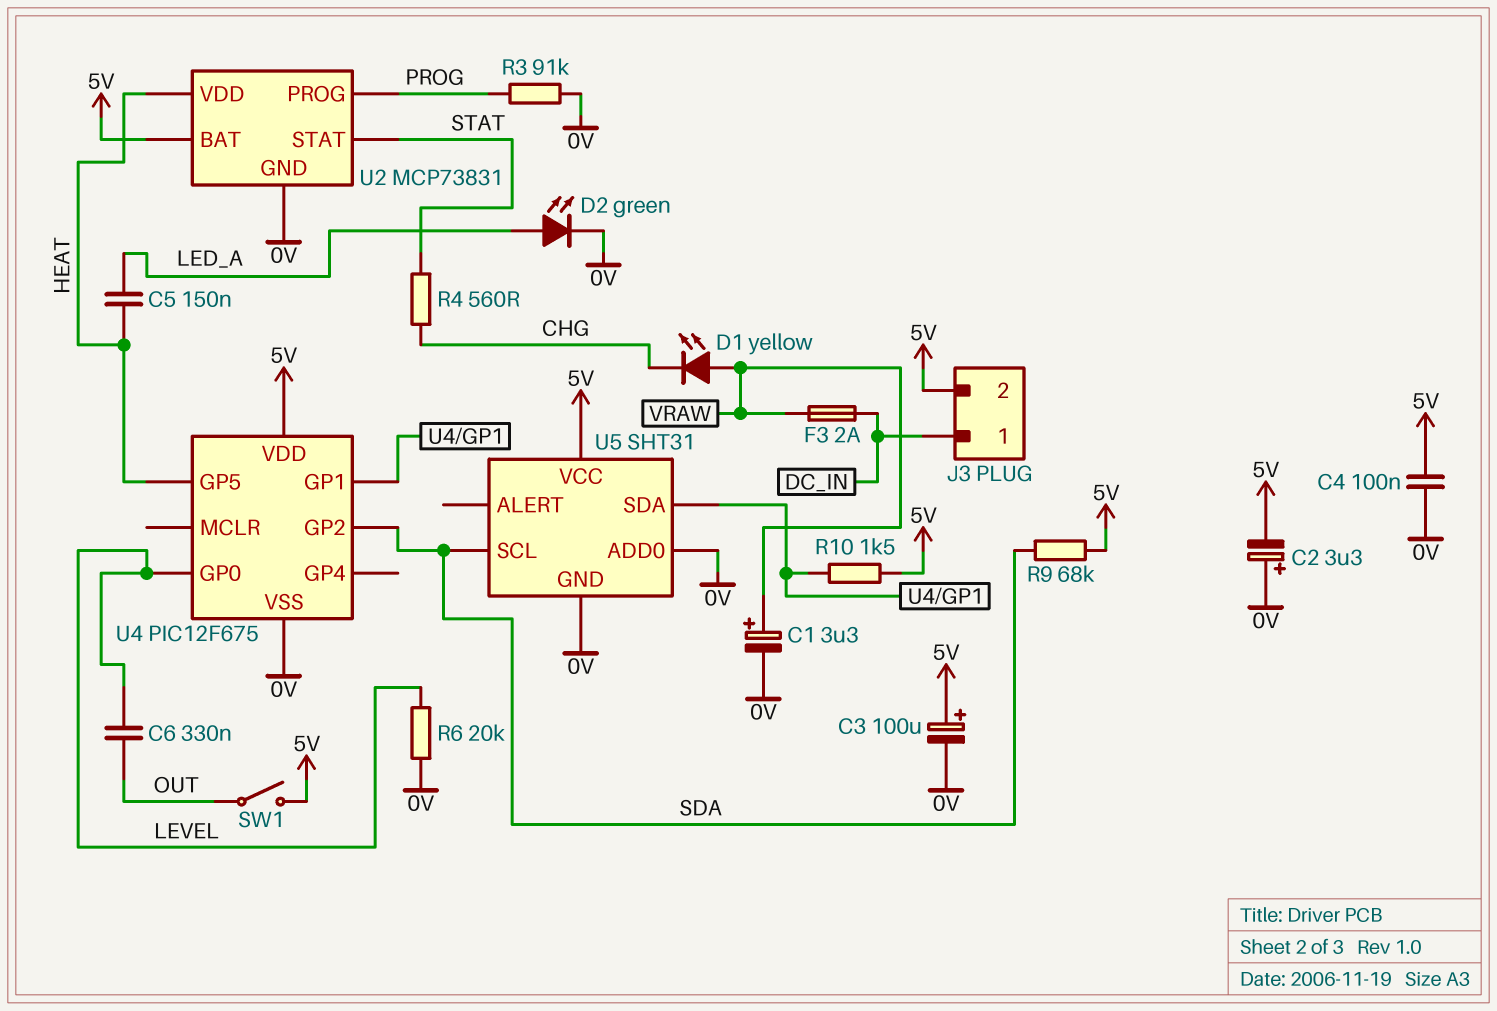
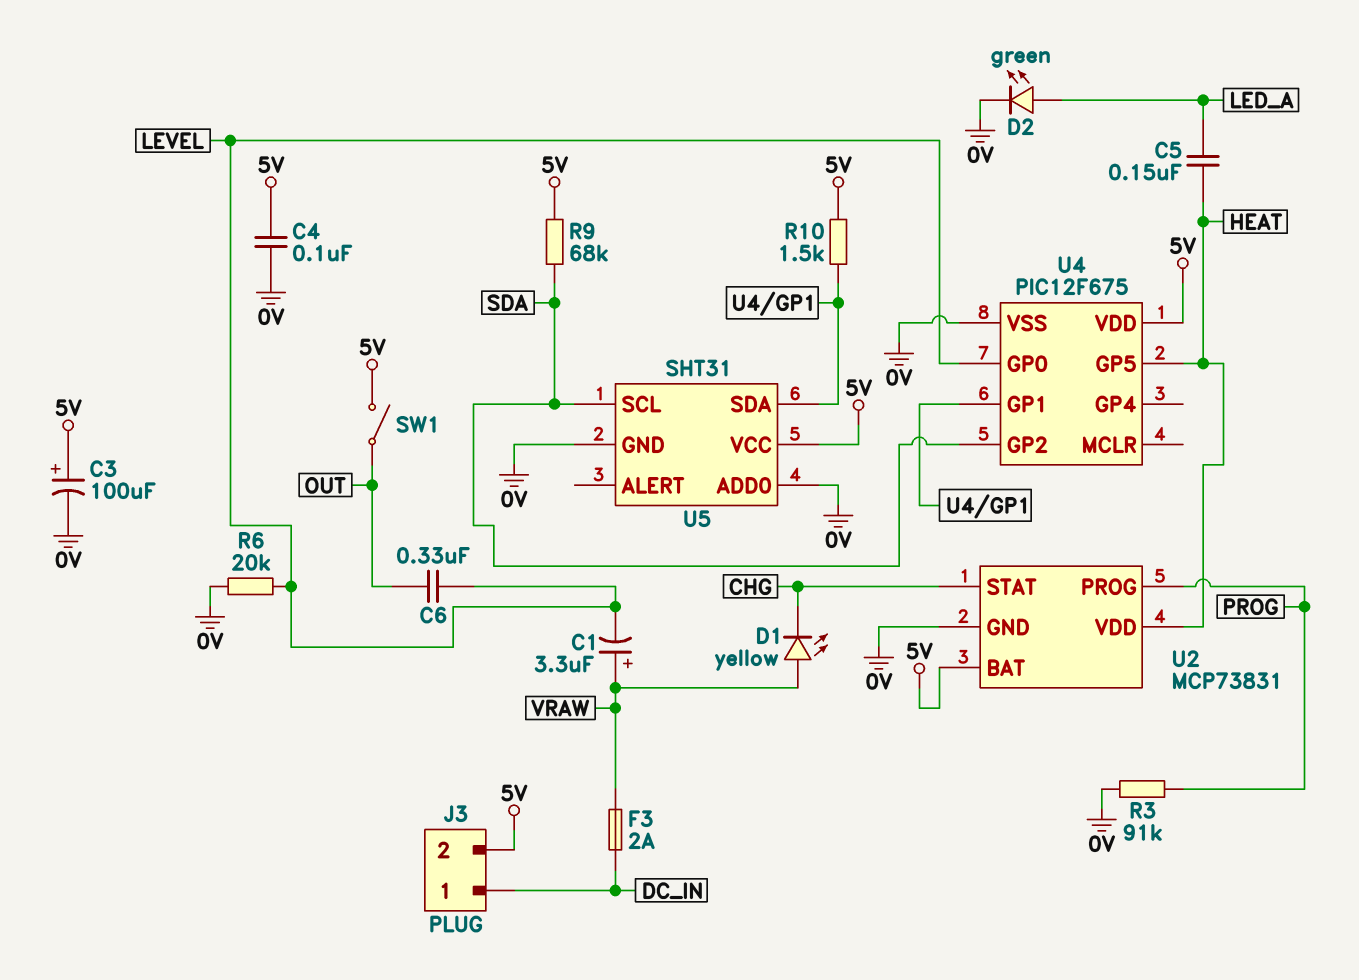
C1: 3.3uF (plus VRAW, minus 0V) -> 3.3uF (plus VRAW, minus LEVEL)
C2: 3.3uF (plus 0V, minus 5V) -> none
R4: 560 (CHG, STAT) -> none
U2 pin STAT: STAT -> CHG

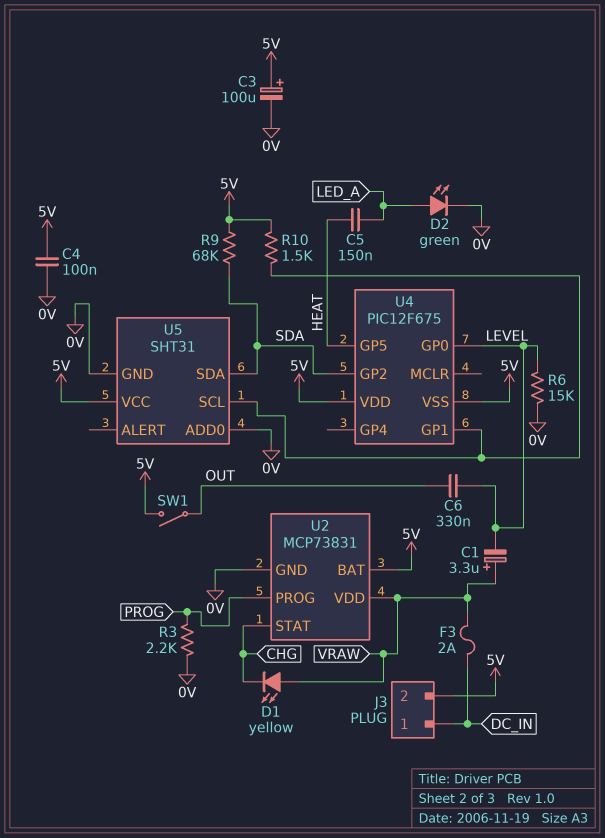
R3: 91k (0V, PROG) -> 2.2k (0V, PROG)
R6: 20k (0V, LEVEL) -> 15k (0V, LEVEL)
U2 pin VDD: HEAT -> VRAW
U4 pin VSS: 0V -> 5V
U5 pin SCL: SDA -> U4/GP1
U5 pin SDA: U4/GP1 -> SDA

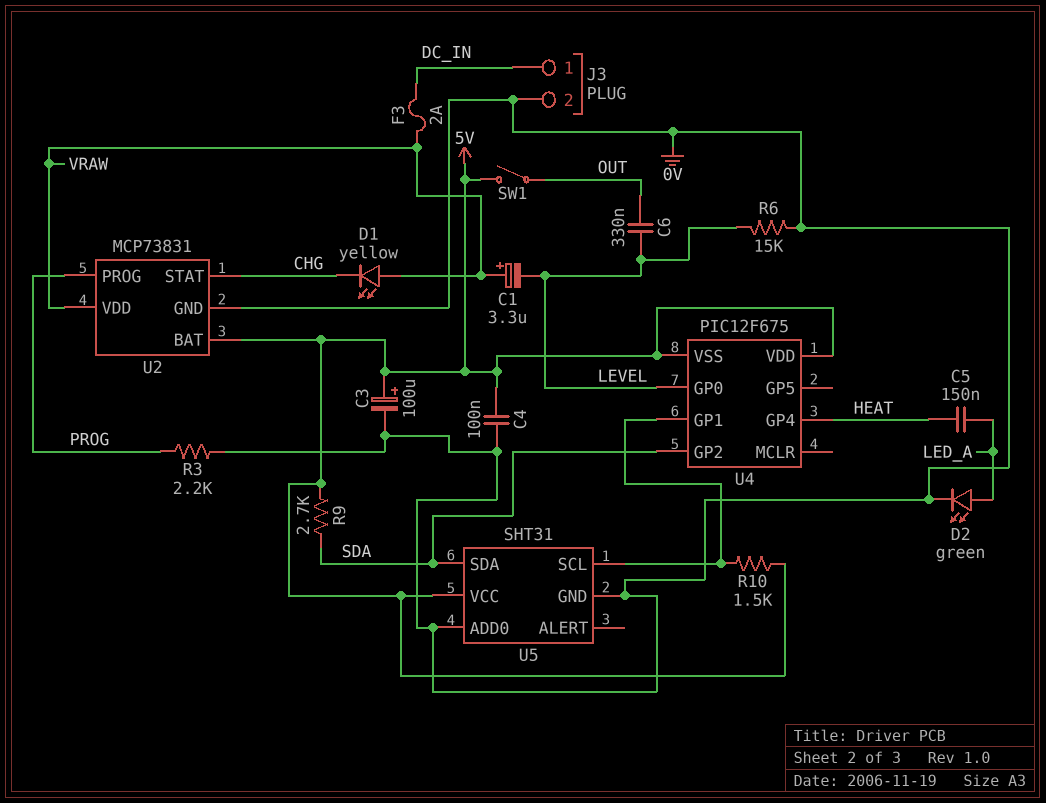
J3 pin 2: 5V -> 0V
R9: 68k (5V, SDA) -> 2.7k (5V, SDA)
U4 pin GP4: none -> HEAT
U4 pin GP5: HEAT -> none

